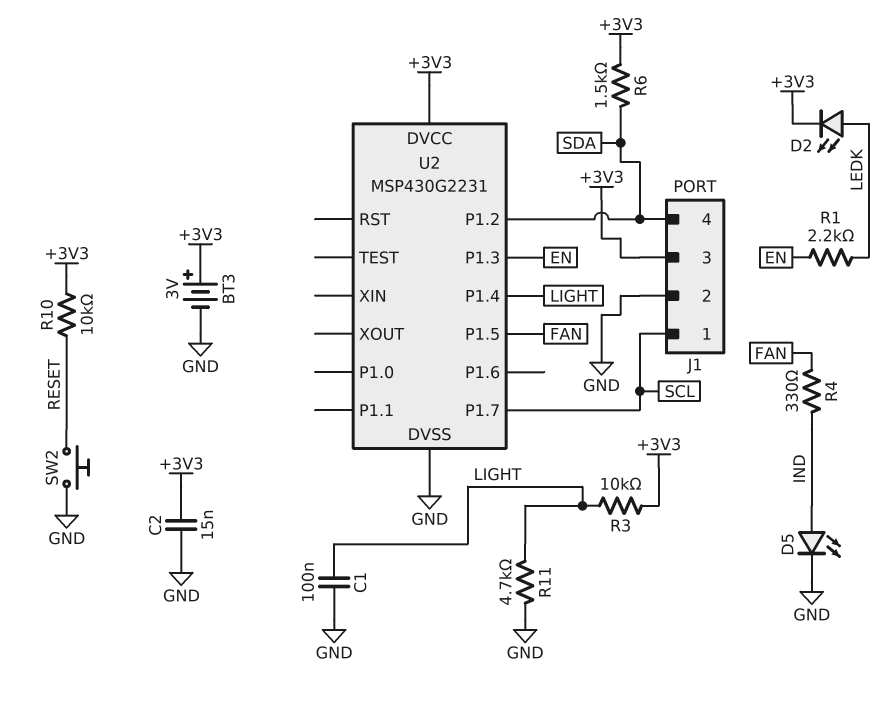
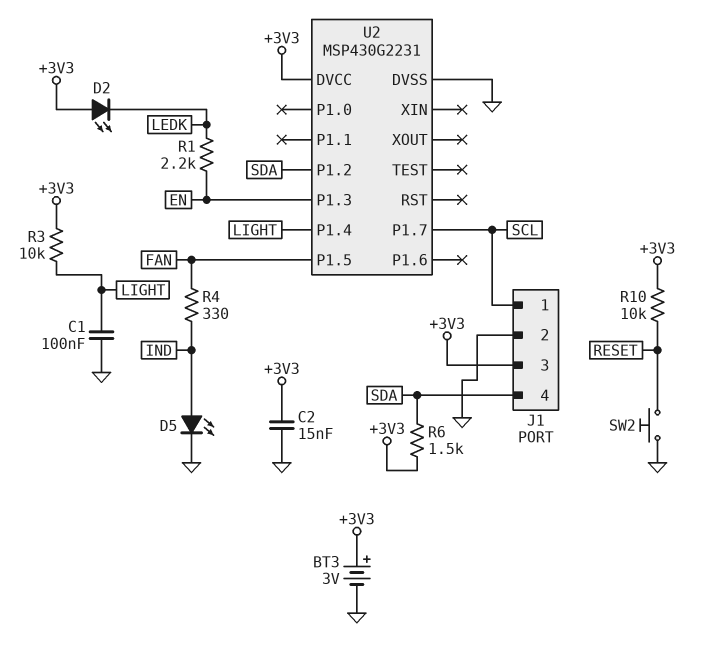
D2: LED (A LEDK, K +3V3) -> LED (A +3V3, K LEDK)
R11: 4.7k (GND, LIGHT) -> none

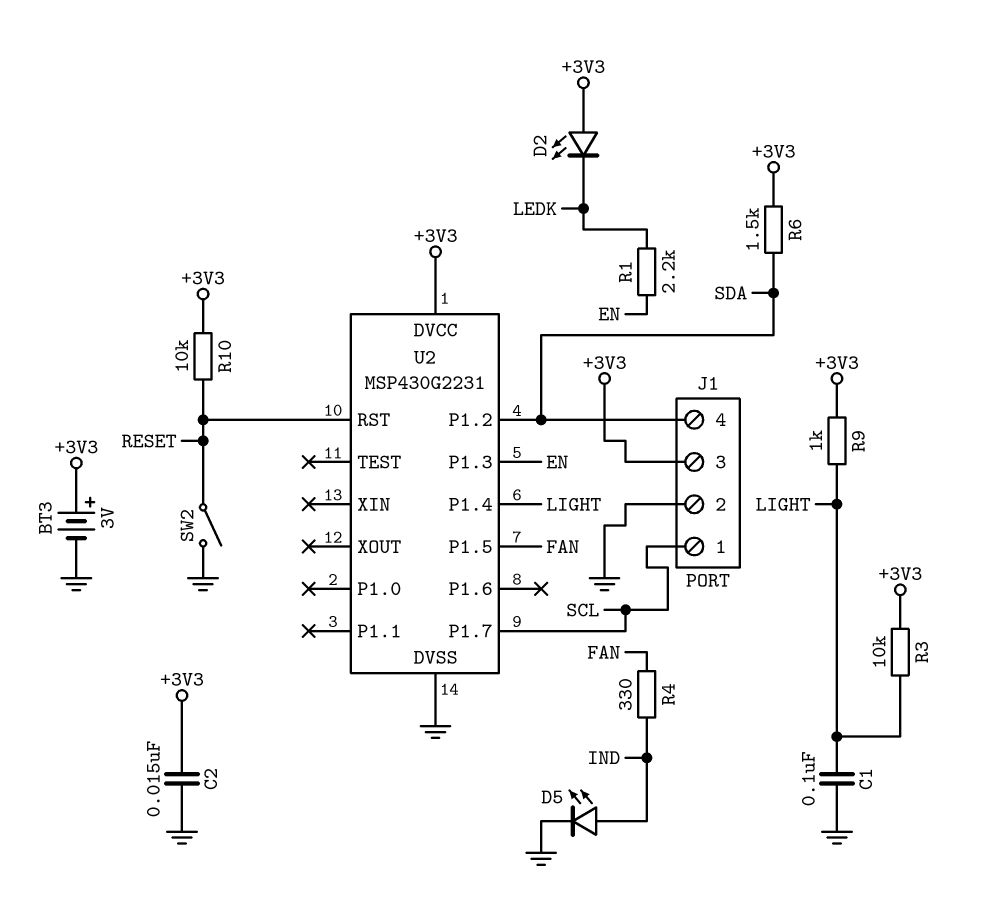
R9: none -> 1k (+3V3, LIGHT)
SW2: button (GND, RESET) -> switch (GND, RESET)
U2 pin RST: none -> RESET

